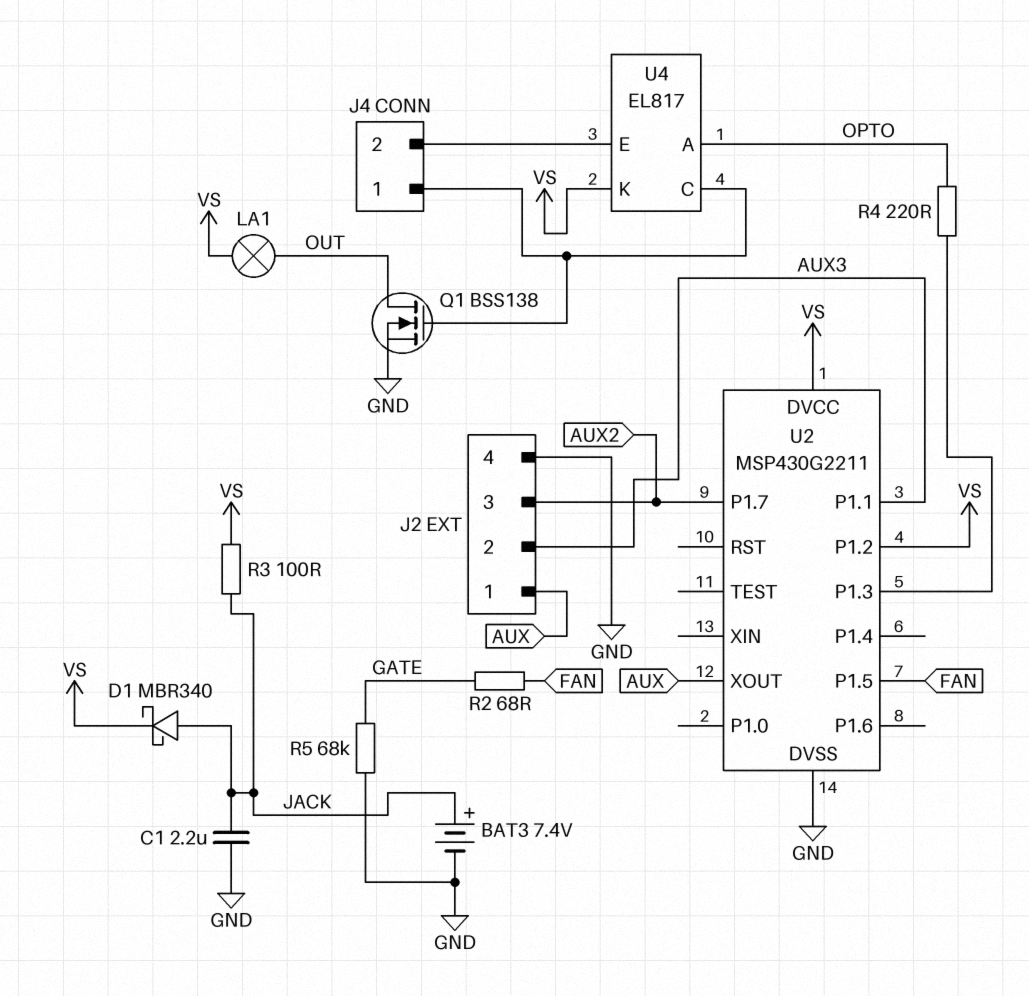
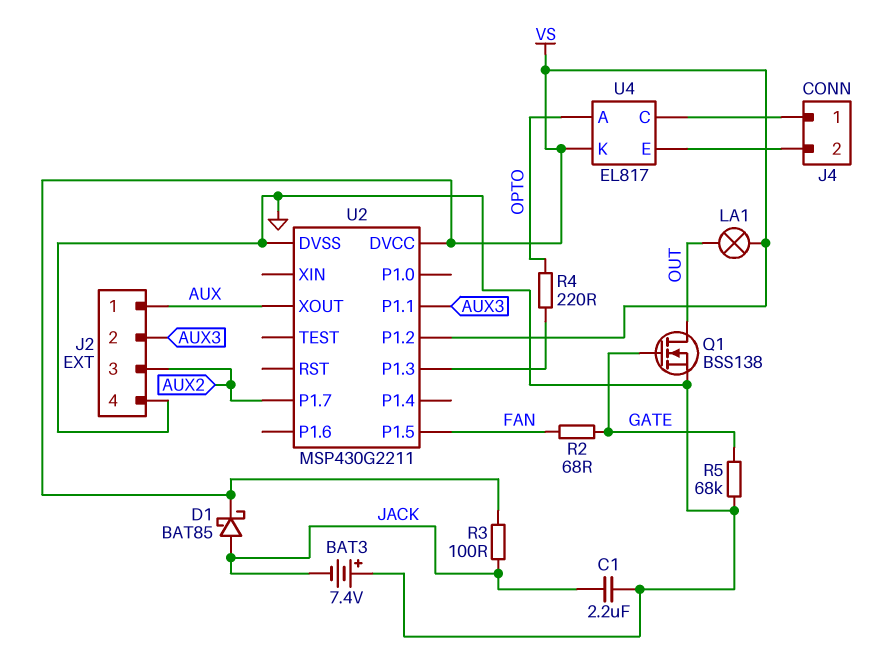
BAT3: 7.4V (plus JACK, minus GND) -> 7.4V (plus GND, minus JACK)
D1: schottky MBR340 (A JACK, K VS) -> schottky BAT85 (A JACK, K VS)
Q1: NMOS BSS138 (G J4/1, D OUT, S GND) -> NMOS BSS138 (G GATE, D OUT, S GND)

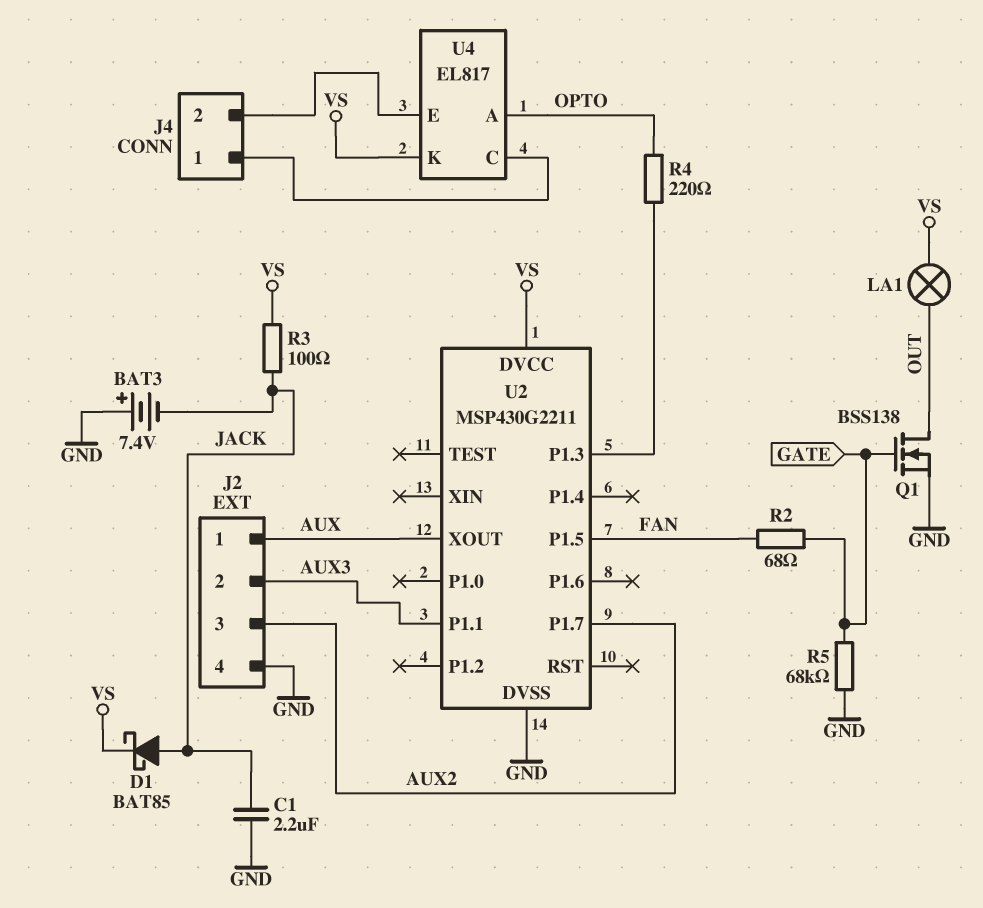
U2 pin P1.2: VS -> none

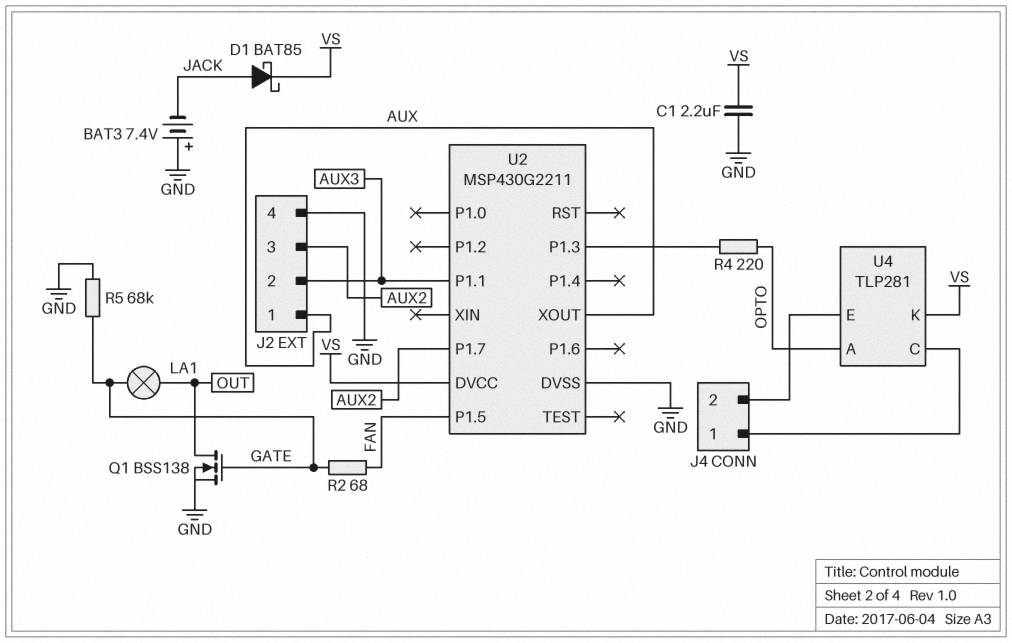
C1: 2.2uF (GND, JACK) -> 2.2uF (GND, VS)
LA1: lamp (OUT, VS) -> lamp (GATE, OUT)
R3: 100 (JACK, VS) -> none
U4: EL817 -> TLP281

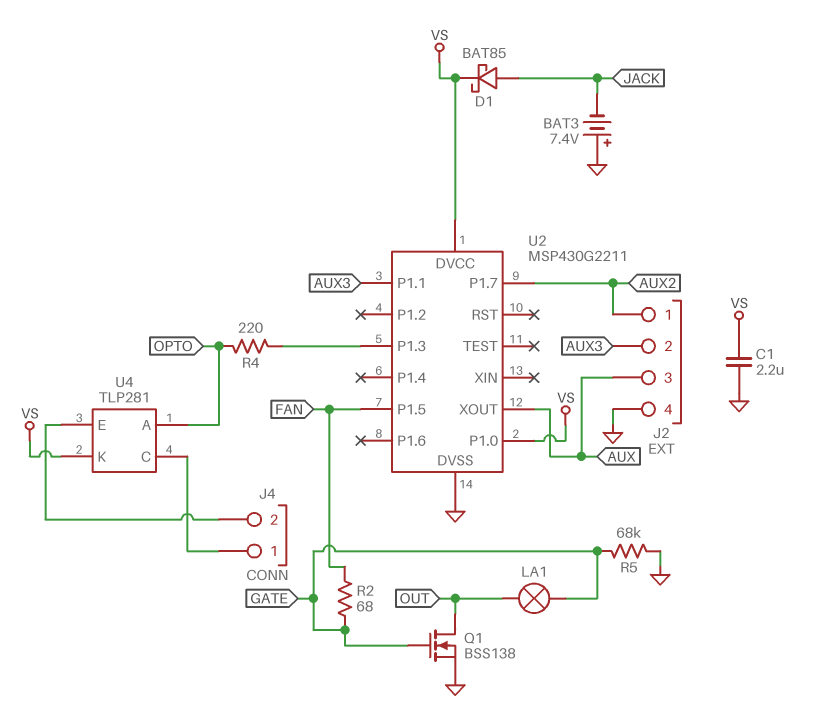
J2 pin 1: AUX -> AUX2
J2 pin 3: AUX2 -> AUX
U2 pin P1.0: none -> VS

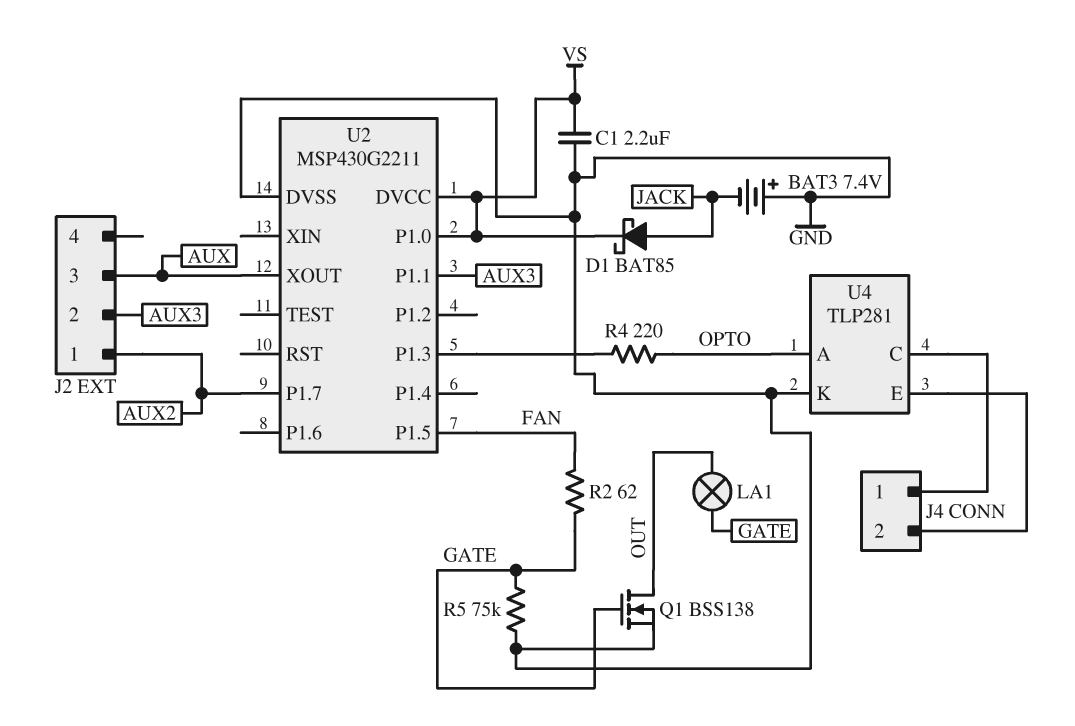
J2 pin 4: GND -> none
R2: 68 (FAN, GATE) -> 62 (FAN, GATE)
R5: 68k (GATE, GND) -> 75k (GATE, GND)
U4 pin K: VS -> GND

